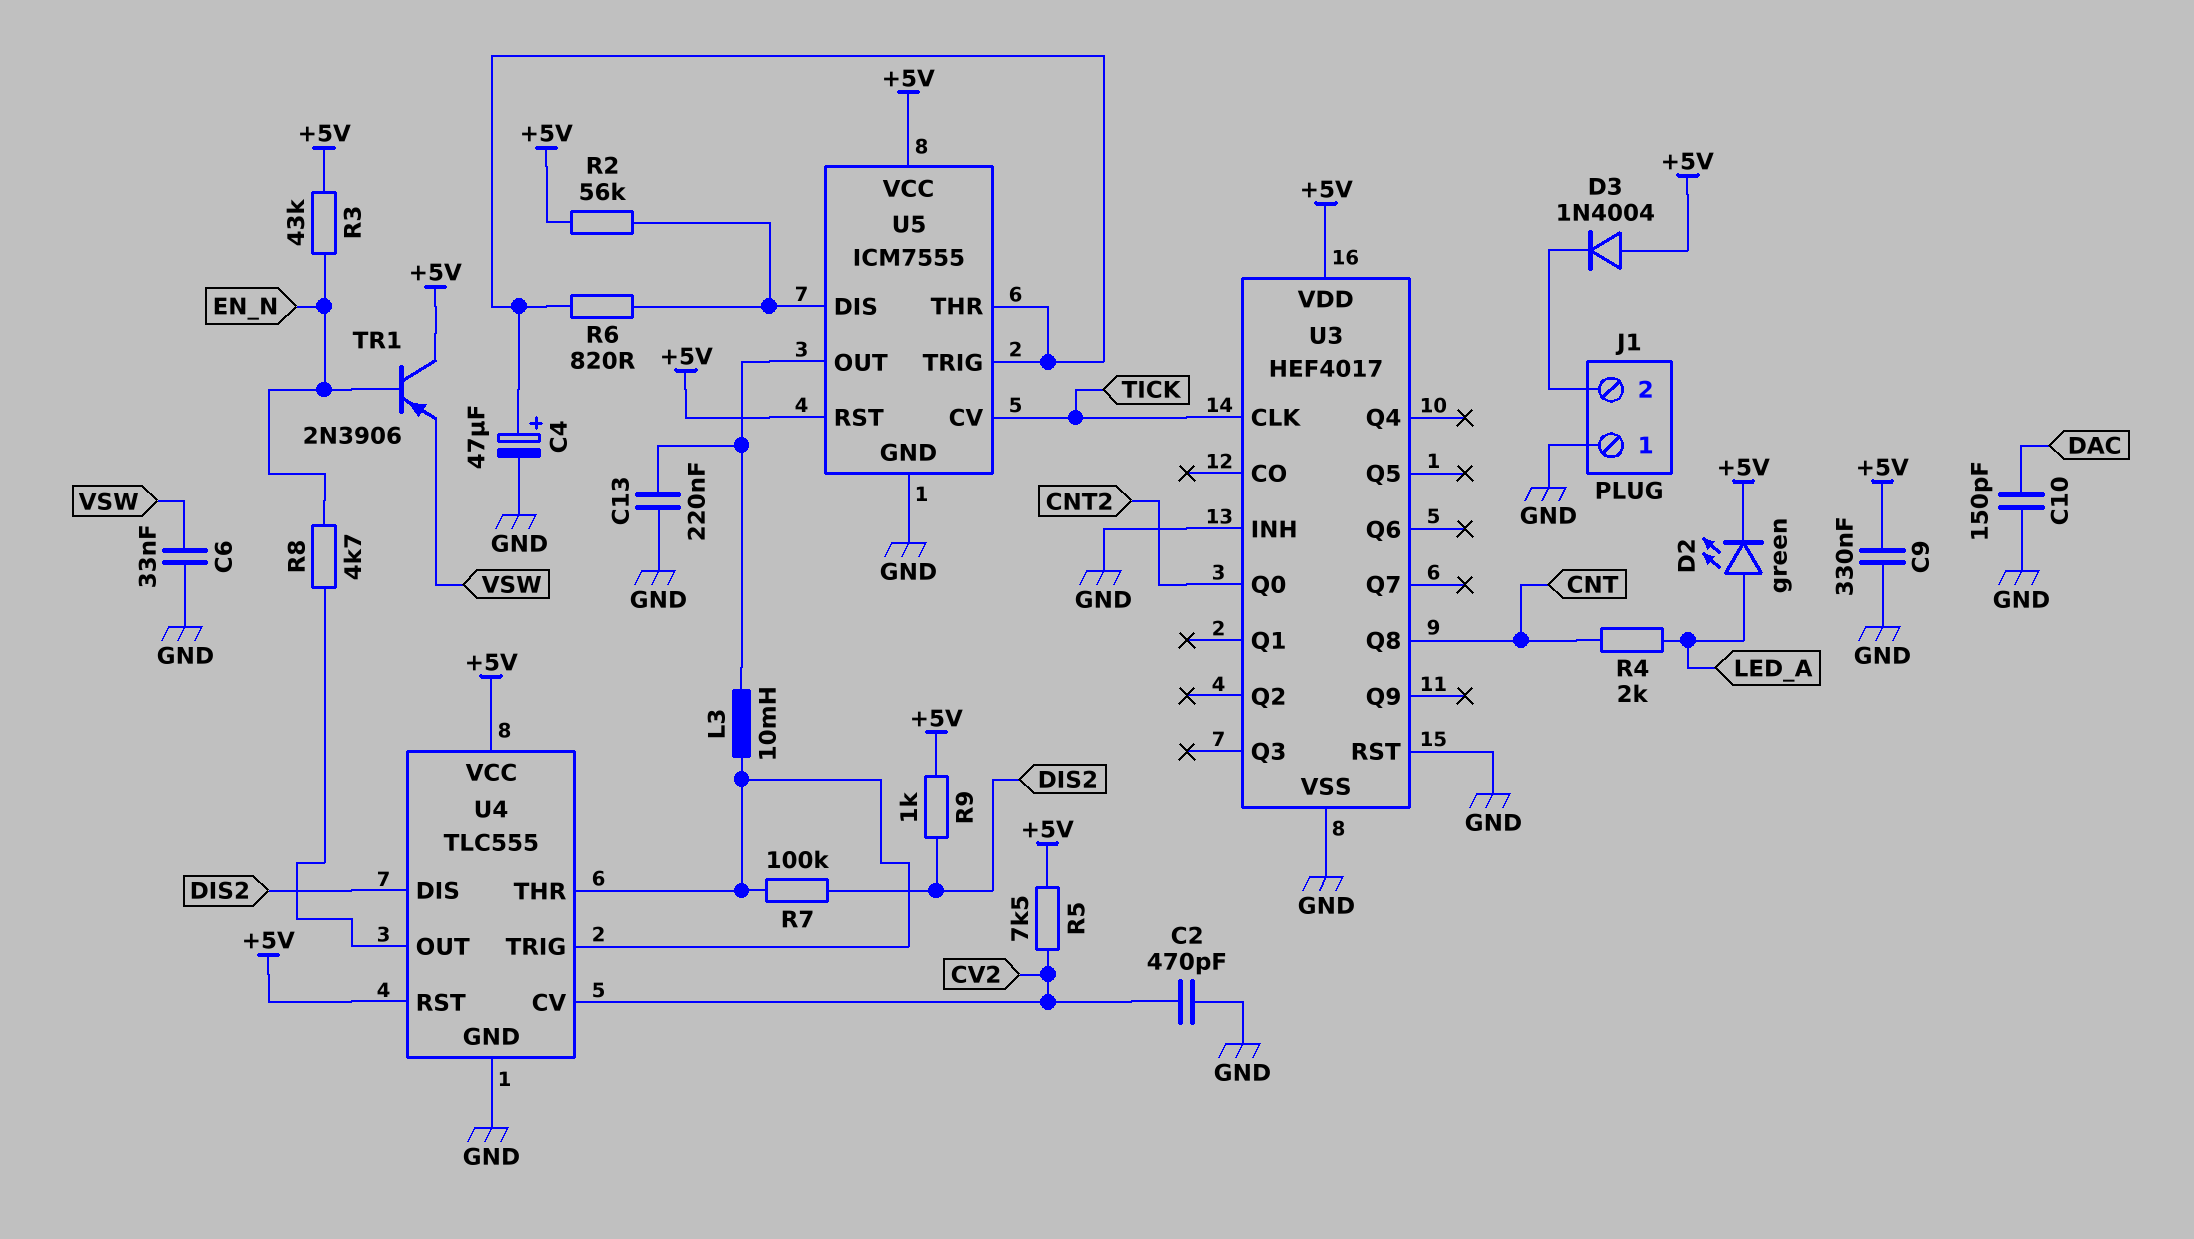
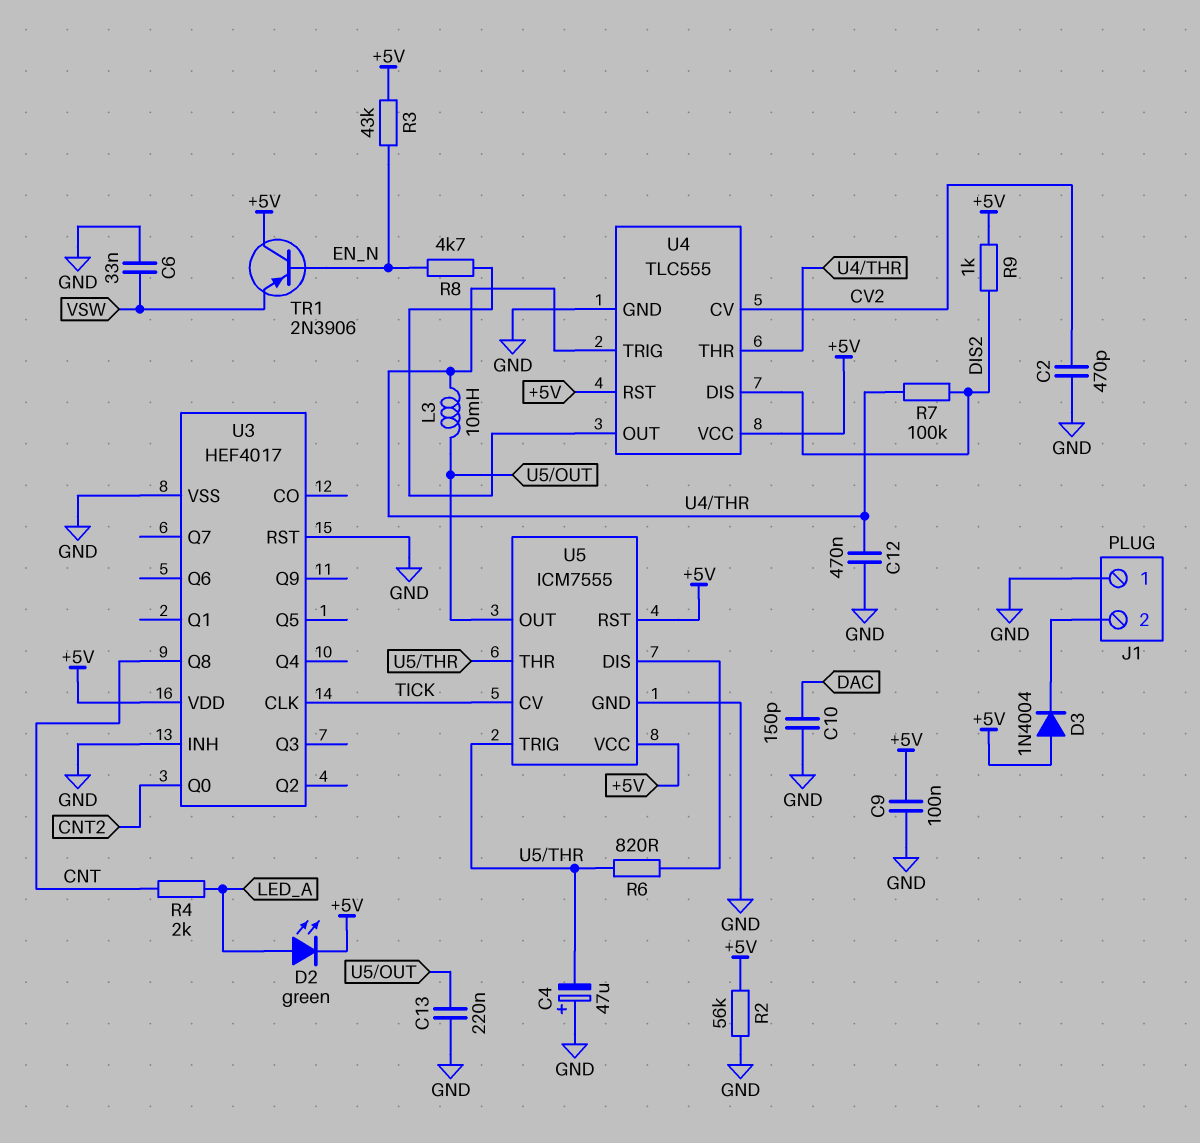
C4: 47uF (plus U5/THR, minus GND) -> 47uF (plus GND, minus U5/THR)
C9: 330nF (+5V, GND) -> 100nF (+5V, GND)
C12: none -> 470nF (GND, U4/THR)
R2: 56k (+5V, U5/DIS) -> 56k (+5V, GND)
R5: 7.5k (+5V, CV2) -> none

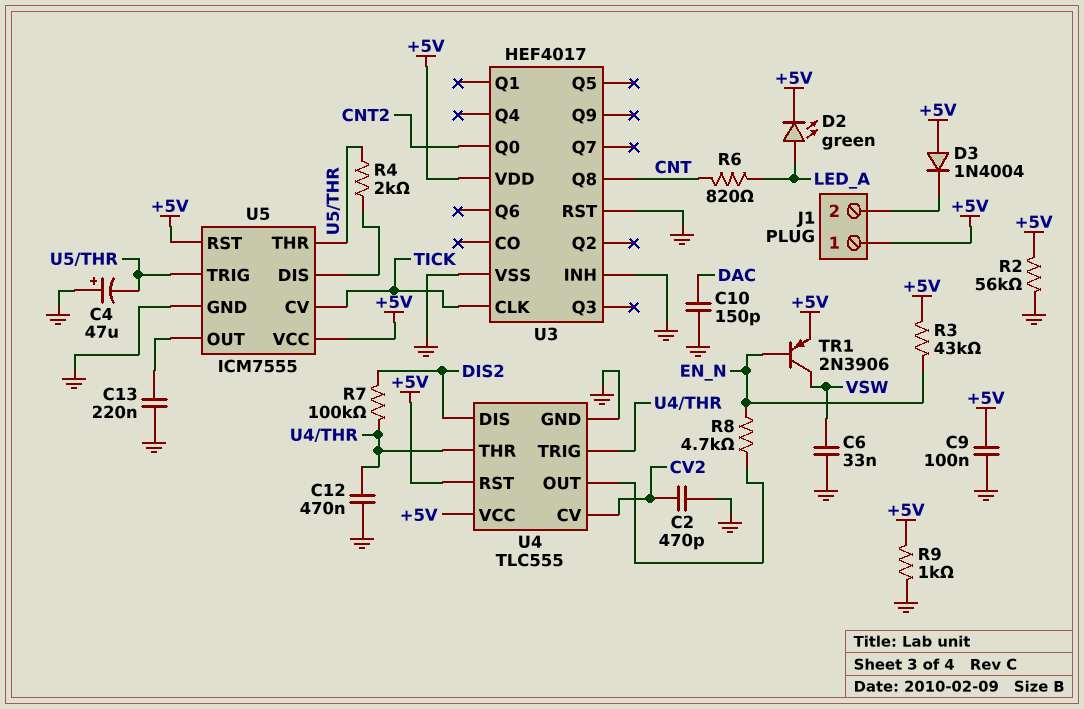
J1 pin 1: GND -> +5V
L3: 10mH (U4/THR, U5/OUT) -> none
R4: 2k (CNT, LED_A) -> 2k (U5/DIS, U5/THR)
R6: 820 (U5/DIS, U5/THR) -> 820 (CNT, LED_A)
R9: 1k (+5V, DIS2) -> 1k (+5V, GND)
TR1: PNP 2N3906 (B EN_N, C +5V, E VSW) -> PNP 2N3906 (B EN_N, C VSW, E +5V)

